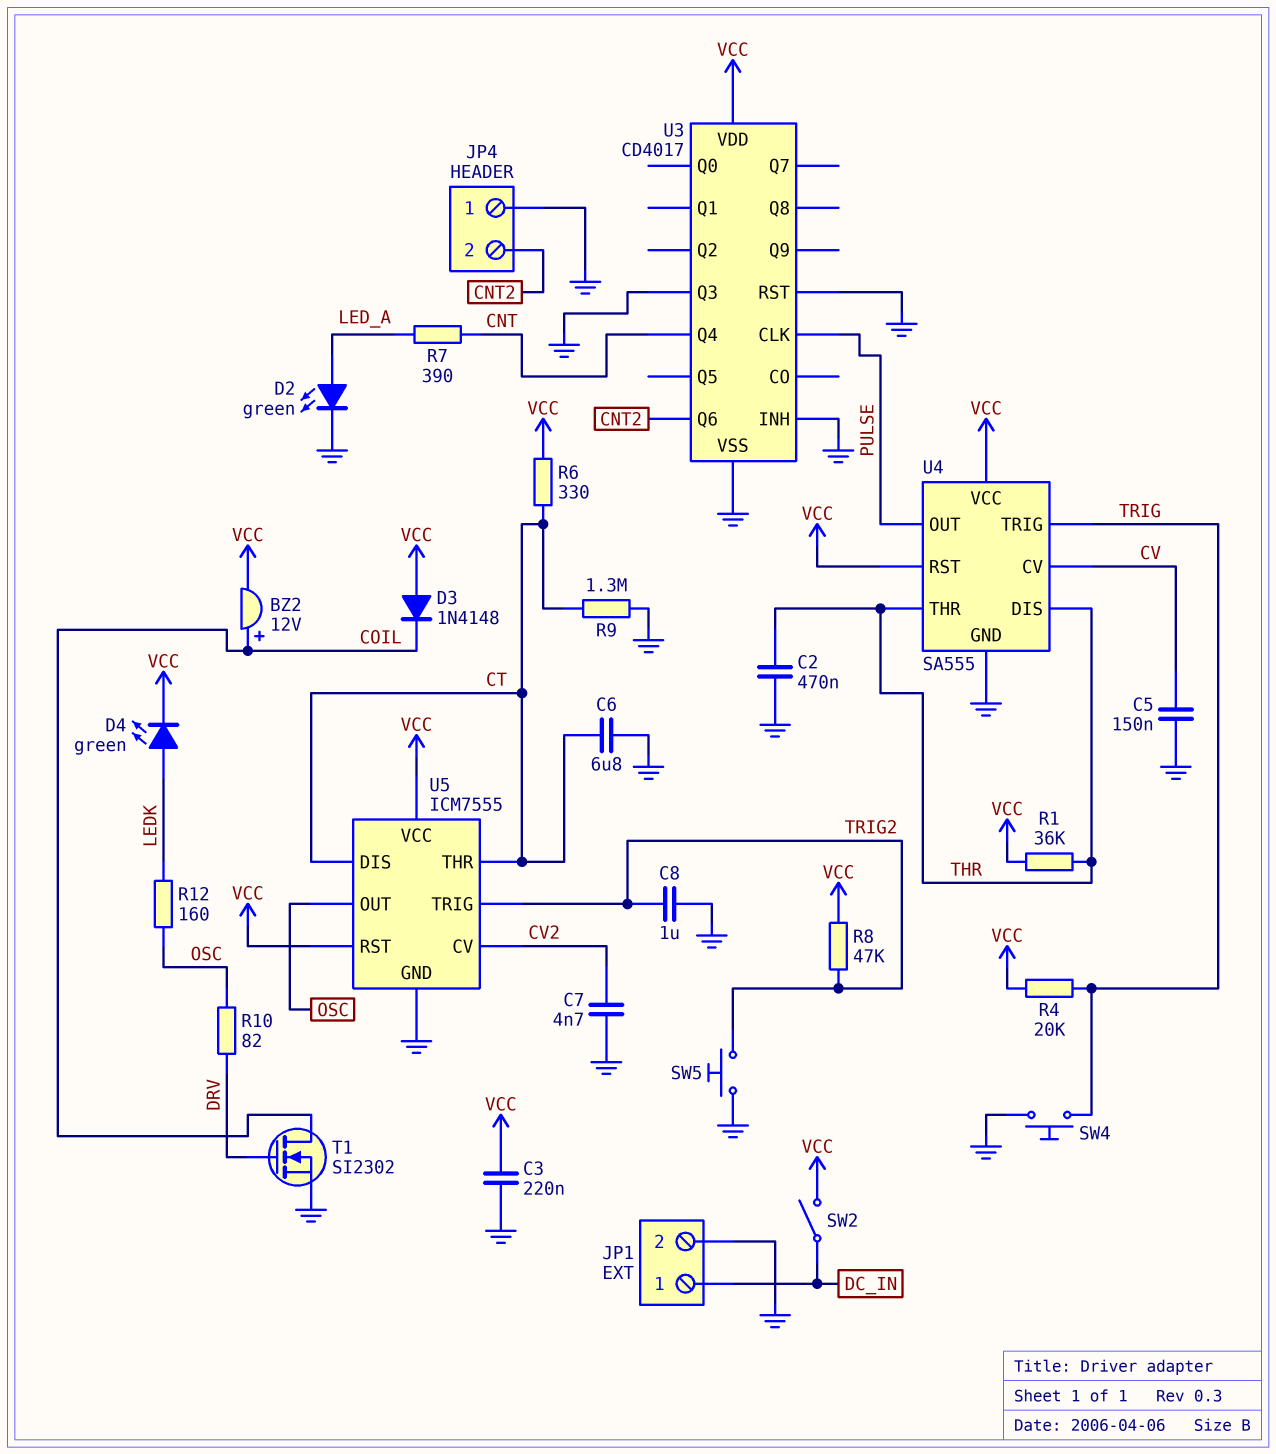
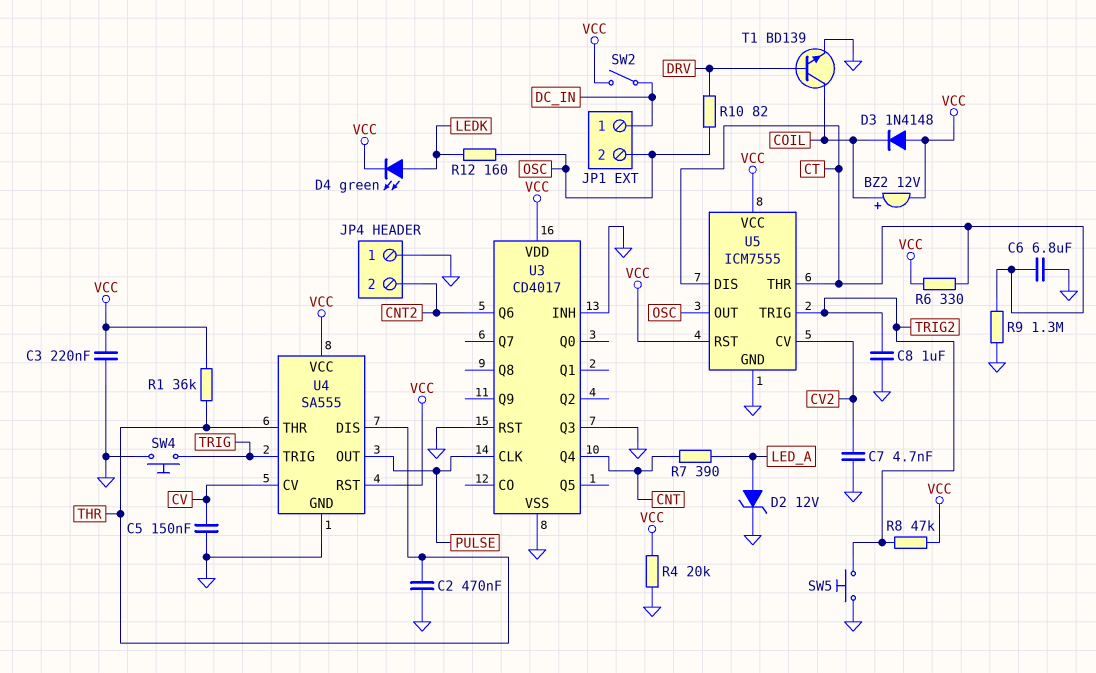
D2: LED green (A LED_A, K GND) -> zener 12V (A LED_A, K GND)
JP1 pin 2: GND -> OSC
R4: 20k (TRIG, VCC) -> 20k (GND, VCC)
T1: NMOS SI2302 (G DRV, D COIL, S GND) -> NPN BD139 (B DRV, C COIL, E GND)

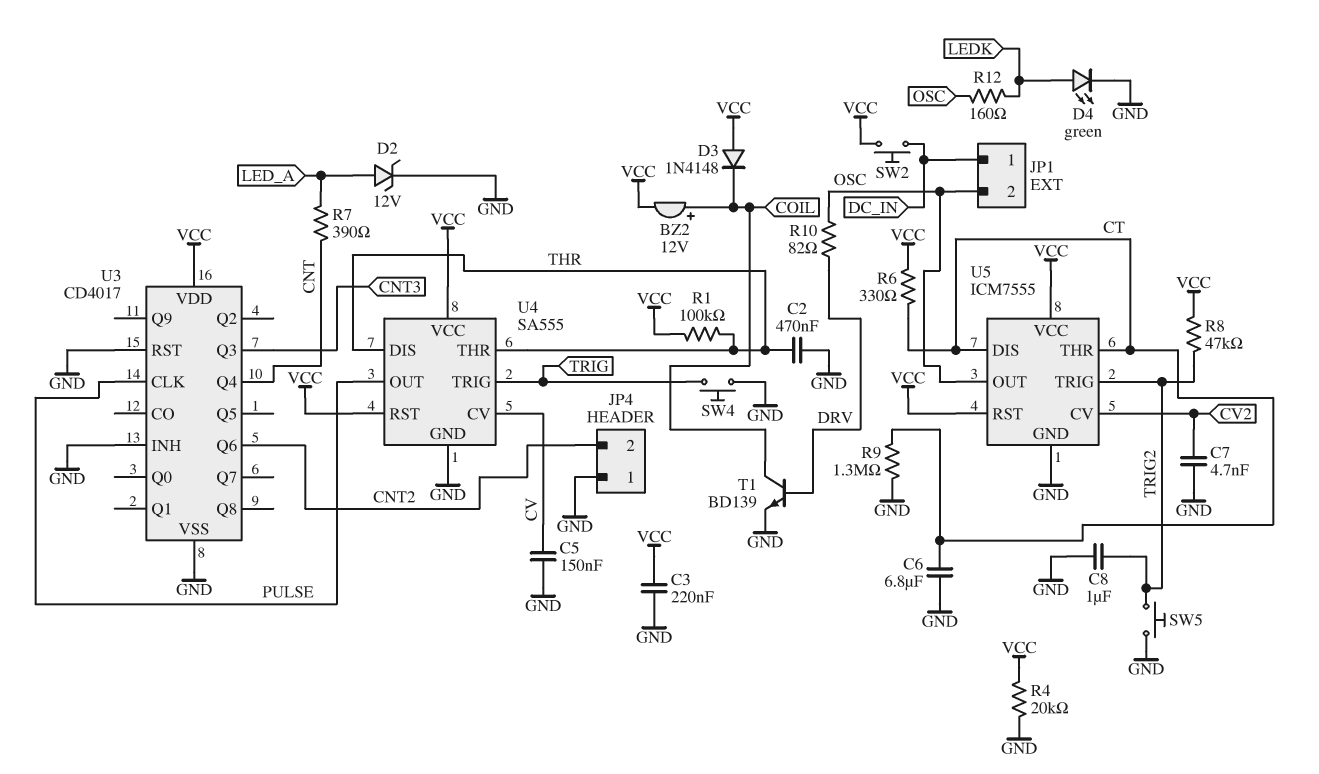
D4: LED green (A LEDK, K VCC) -> LED green (A LEDK, K GND)
R1: 36k (THR, VCC) -> 100k (THR, VCC)
SW2: switch (DC_IN, VCC) -> button (DC_IN, VCC)
U3 pin Q3: GND -> CNT3

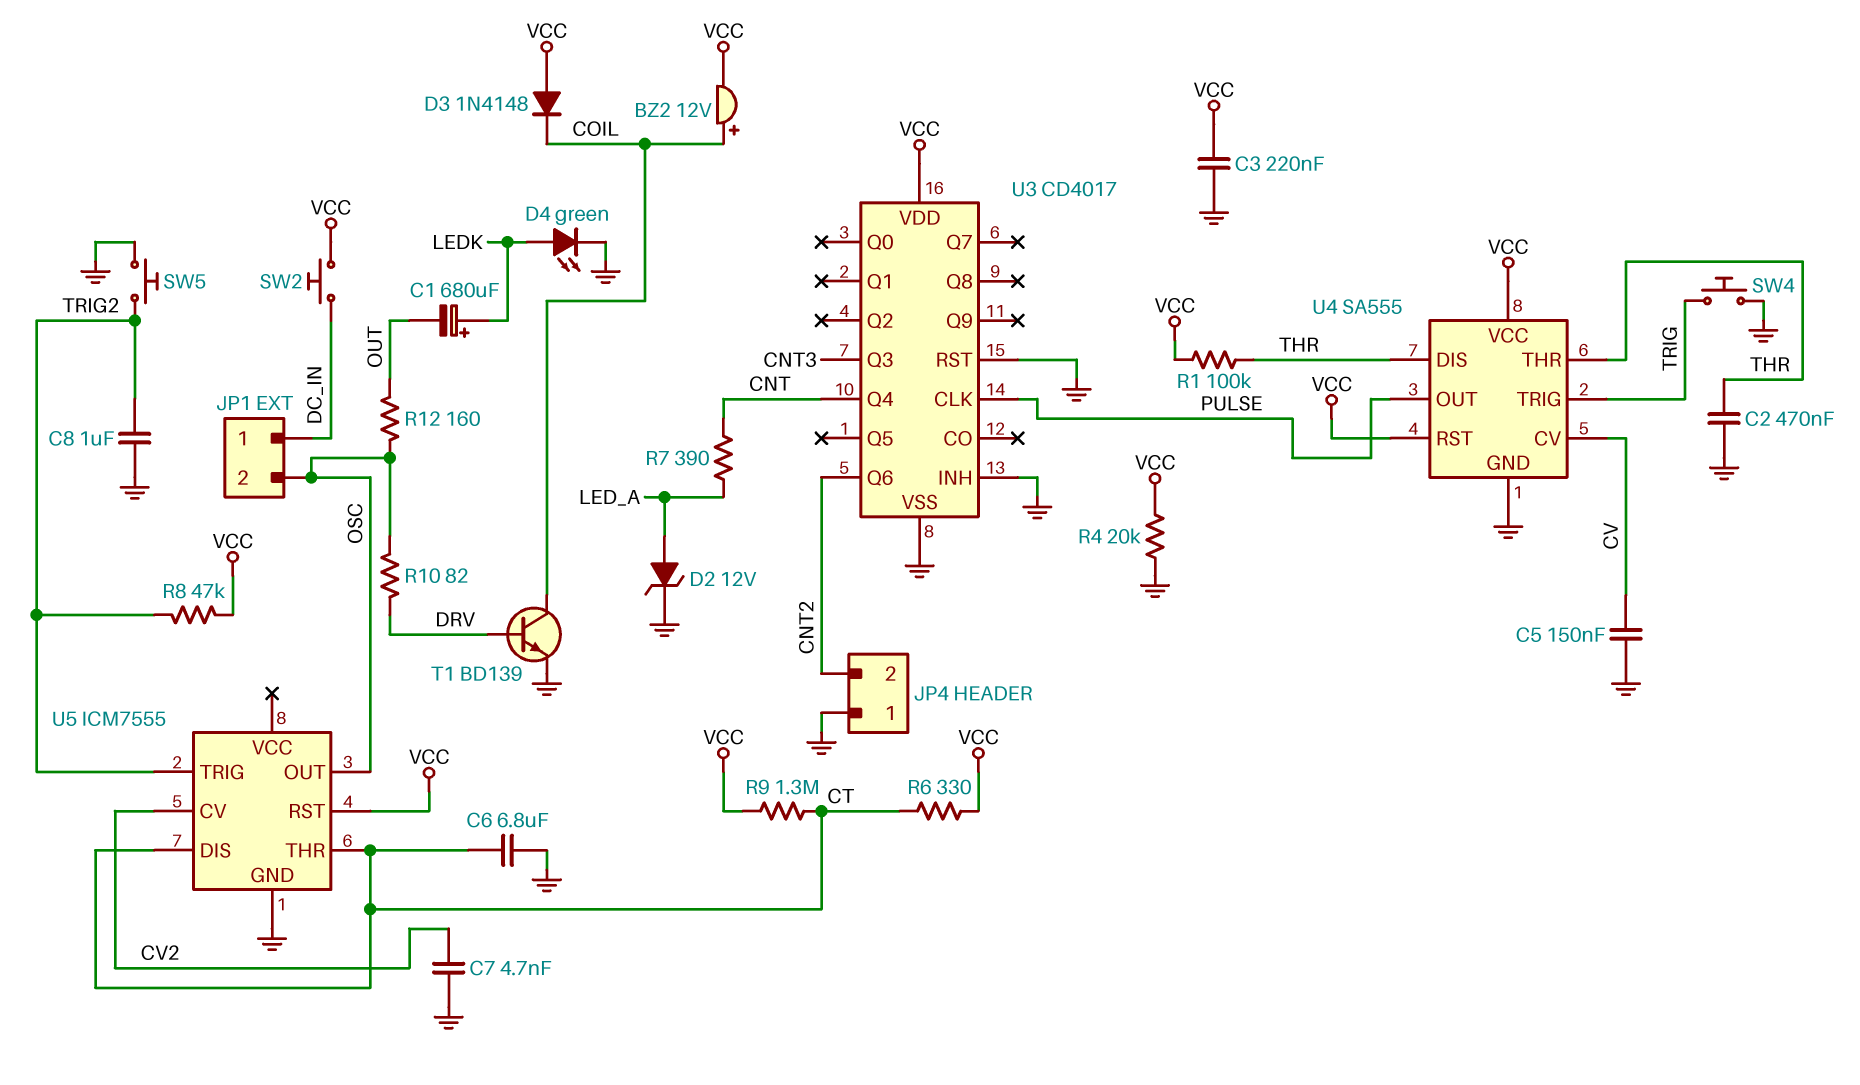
C1: none -> 680uF (plus LEDK, minus OUT)
R9: 1.3M (CT, GND) -> 1.3M (CT, VCC)
R12: 160 (LEDK, OSC) -> 160 (OSC, OUT)
U5 pin VCC: VCC -> none

